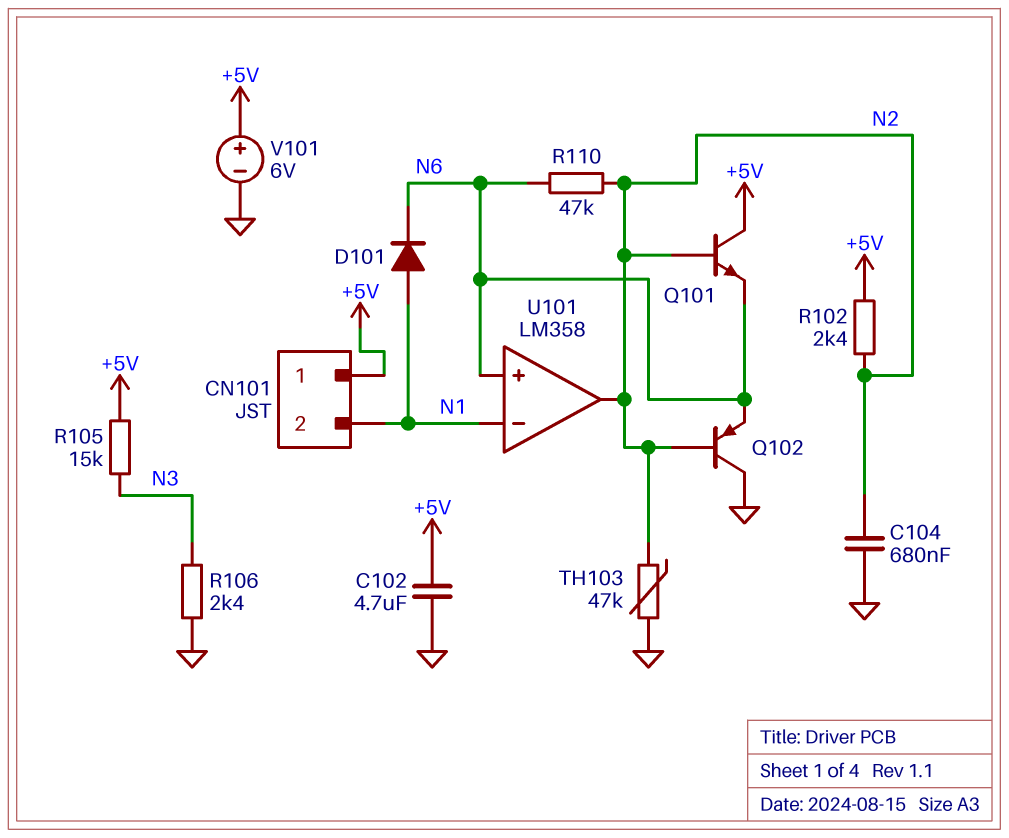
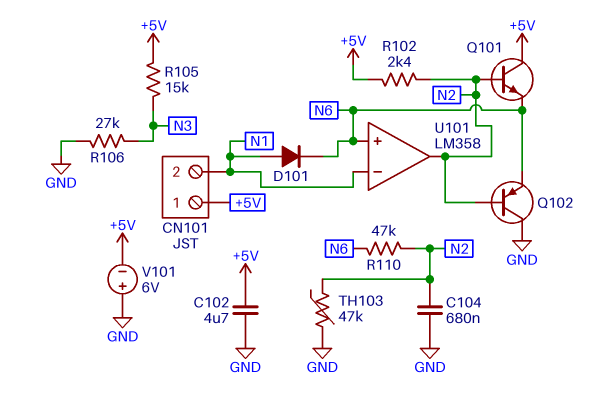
R106: 2.4k (GND, N3) -> 27k (GND, N3)
V101: 6V (plus +5V, minus GND) -> 6V (plus GND, minus +5V)

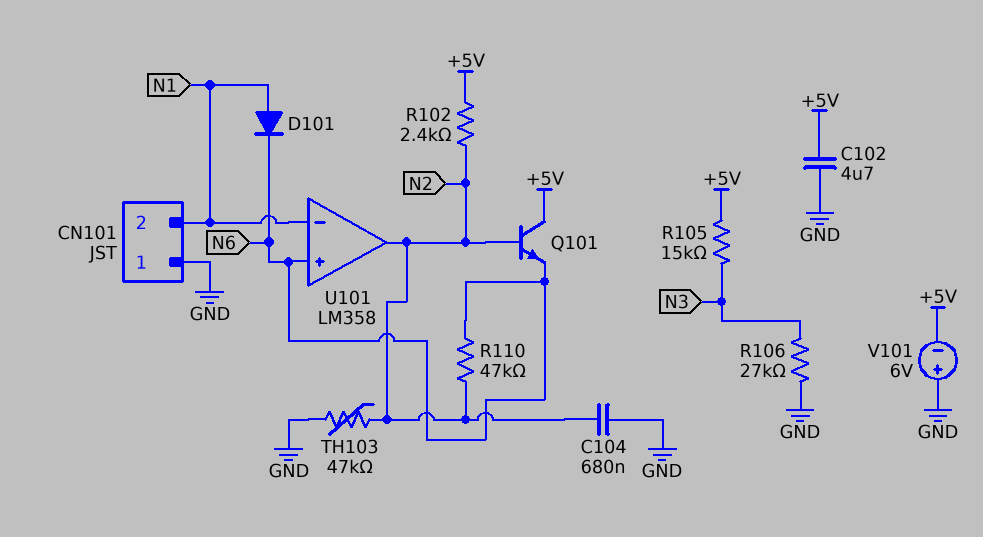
CN101 pin 1: +5V -> GND
Q102: PNP (B N2, C GND, E N6) -> none

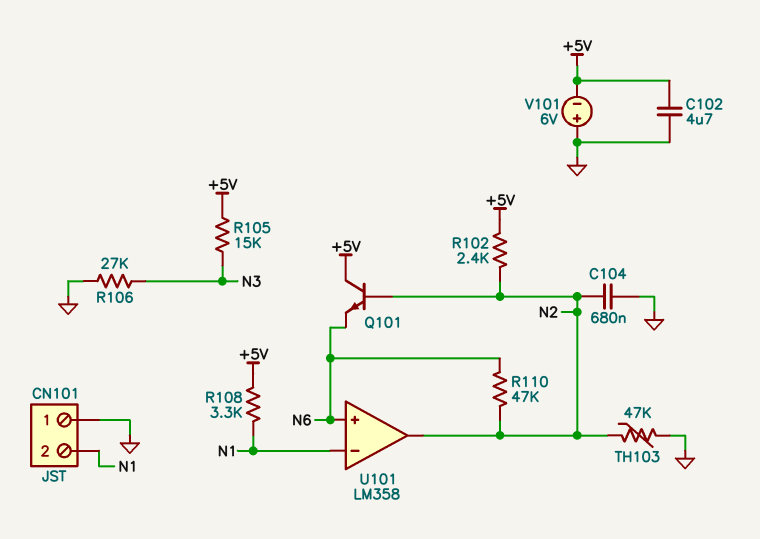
D101: diode (A N1, K N6) -> none
R108: none -> 3.3k (+5V, N1)

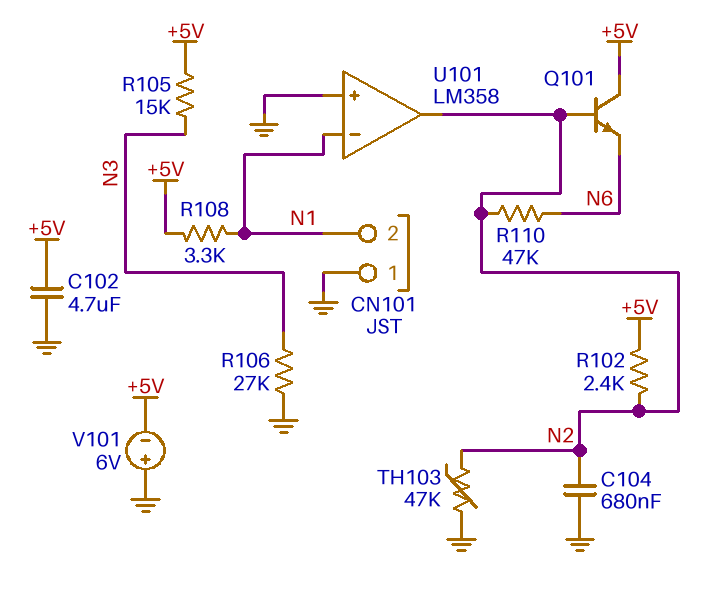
U101 pin in+: N6 -> GND

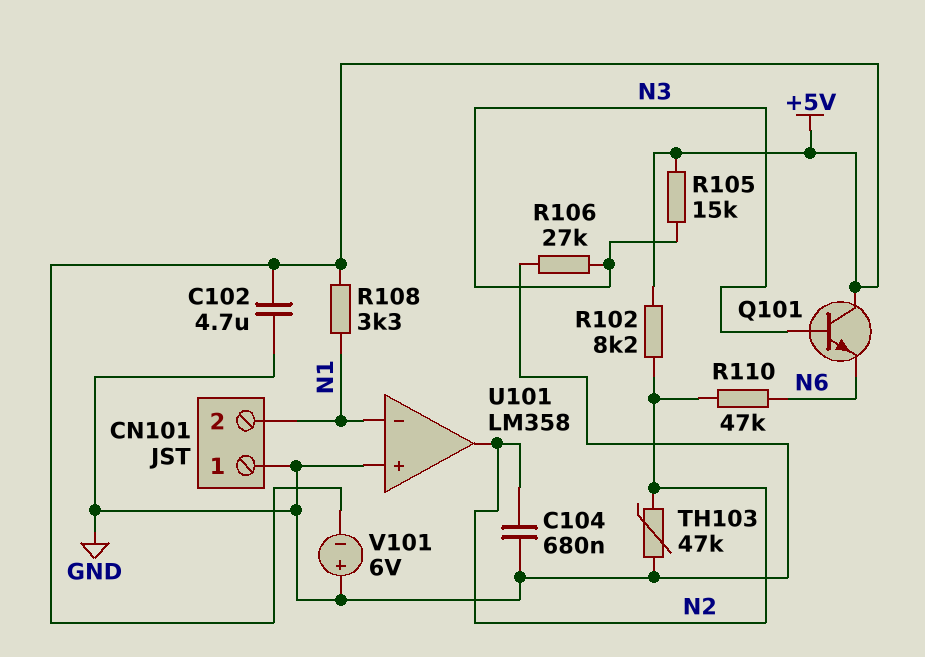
Q101: NPN (B N2, C +5V, E N6) -> NPN (B N3, C +5V, E N6)
R102: 2.4k (+5V, N2) -> 8.2k (+5V, N2)

